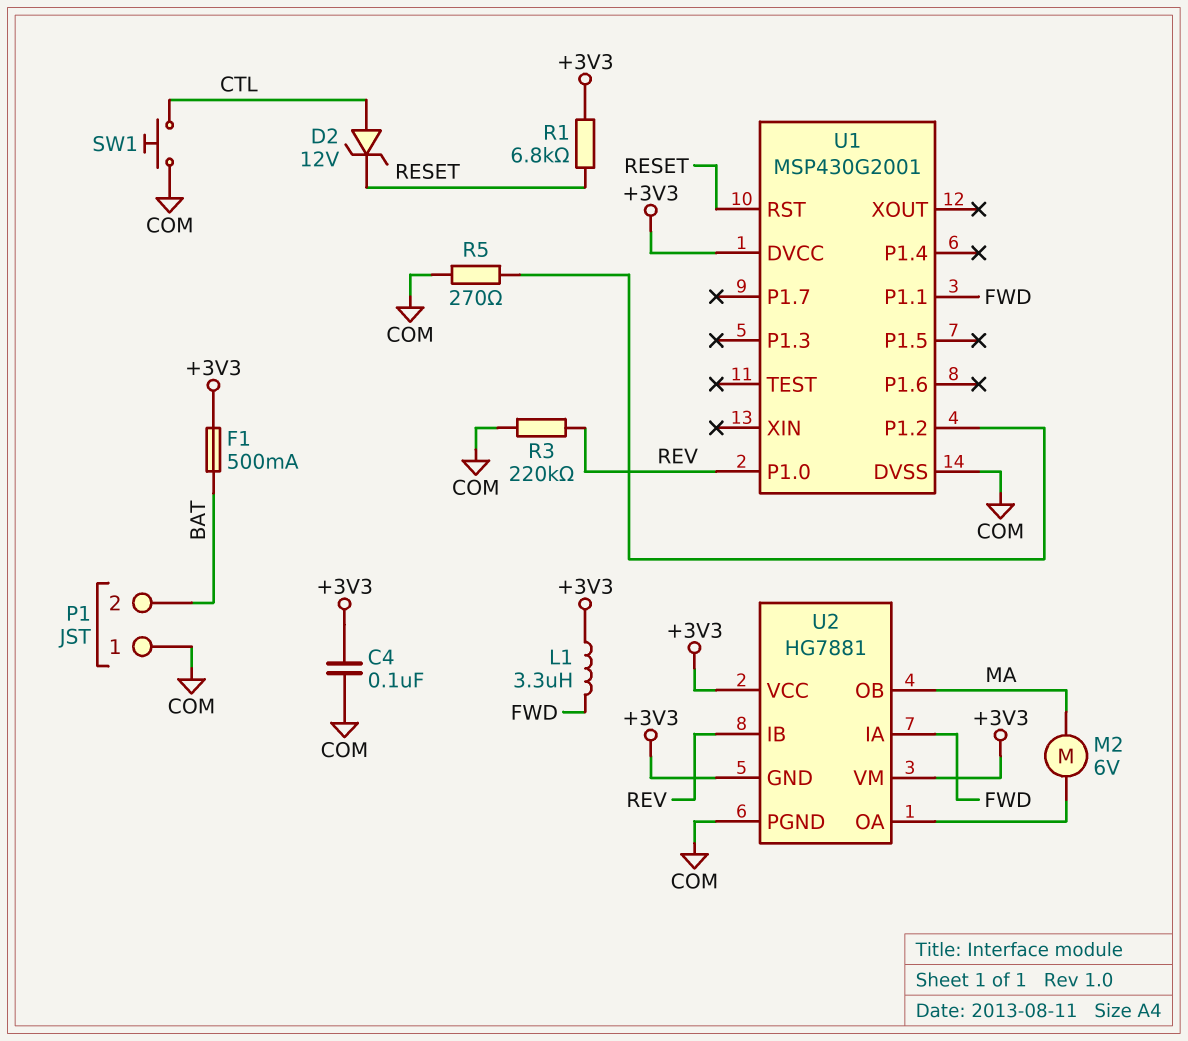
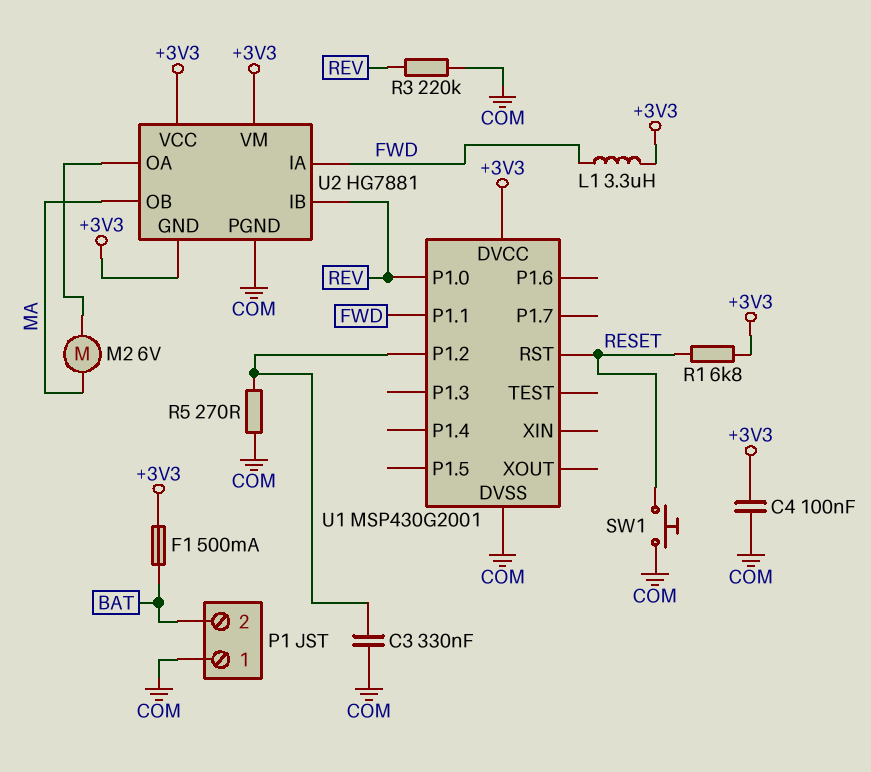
C3: none -> 330nF (COM, U1/P1.2)
D2: zener 12V (A CTL, K RESET) -> none
SW1: button (COM, CTL) -> button (COM, RESET)

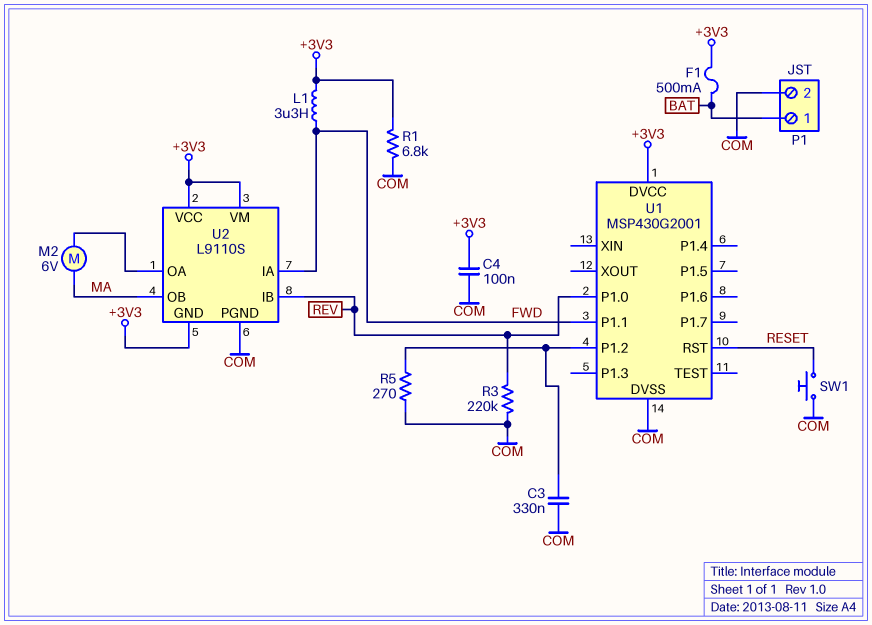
P1 pin 1: COM -> BAT
P1 pin 2: BAT -> COM
R1: 6.8k (+3V3, RESET) -> 6.8k (+3V3, COM)
U2: HG7881 -> L9110S

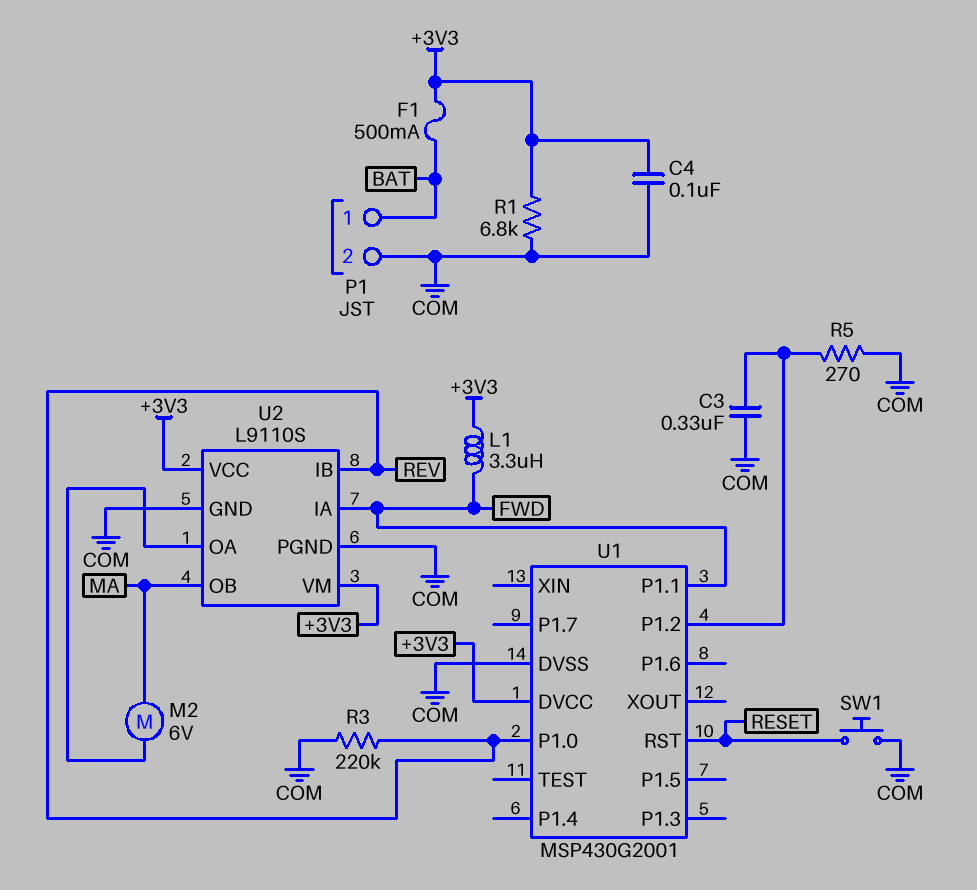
U2 pin GND: +3V3 -> COM

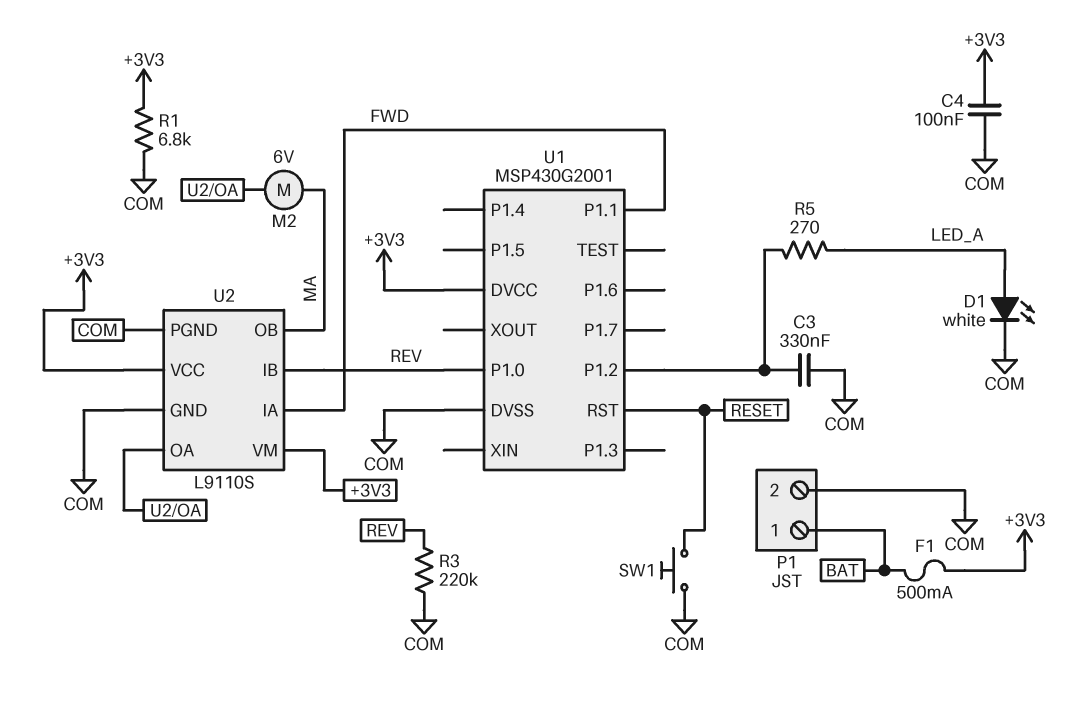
D1: none -> LED white (A LED_A, K COM)
L1: 3.3uH (+3V3, FWD) -> none
R5: 270 (COM, U1/P1.2) -> 270 (LED_A, U1/P1.2)

